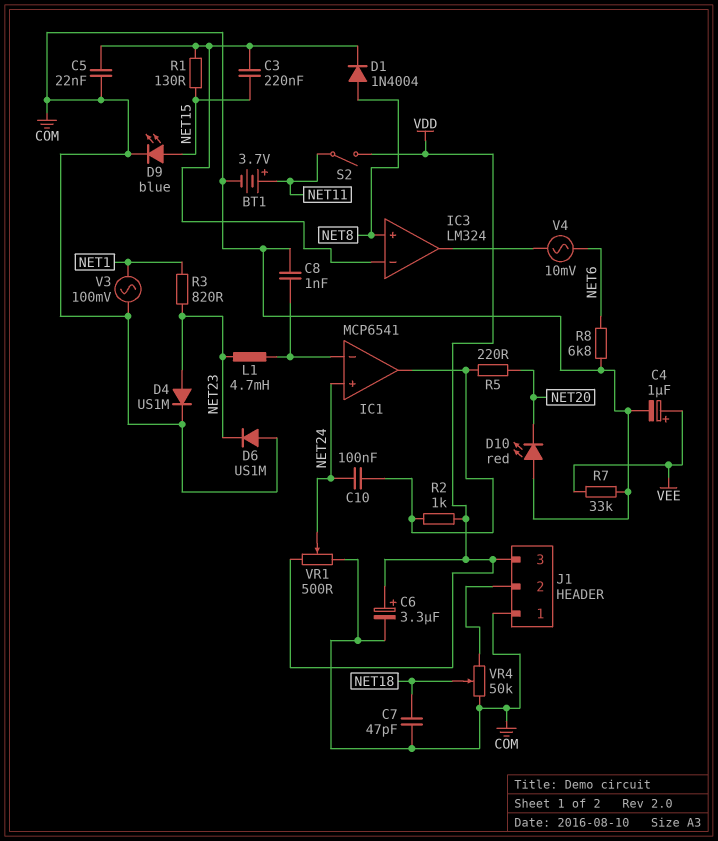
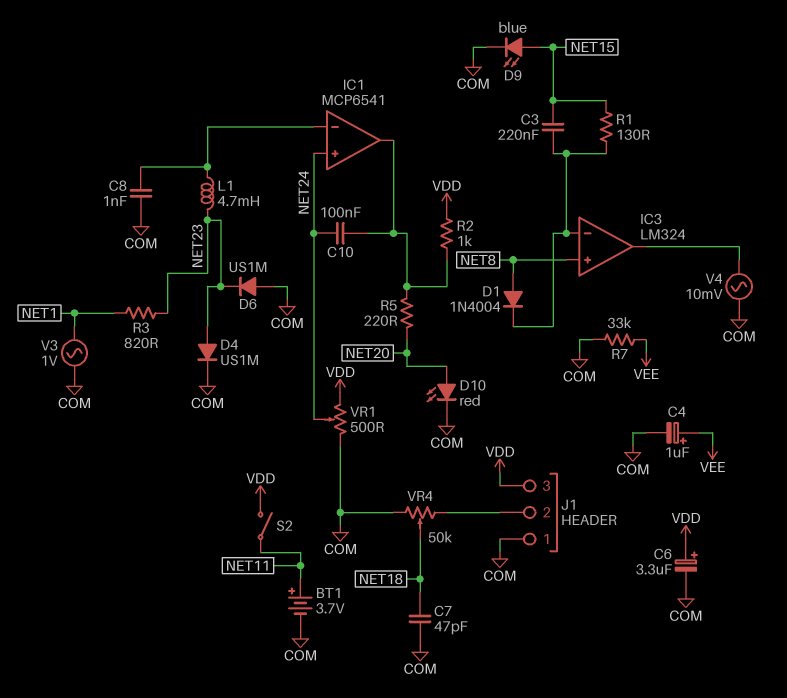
C5: 22nF (COM, IC3/in-) -> none
D10: LED red (A COM, K NET20) -> LED red (A NET20, K COM)
R8: 6.8k (COM, NET6) -> none
V3: AC 100mV (COM, NET1) -> AC 1V (COM, NET1)
V4: AC 10mV (IC3/out, NET6) -> AC 10mV (COM, IC3/out)

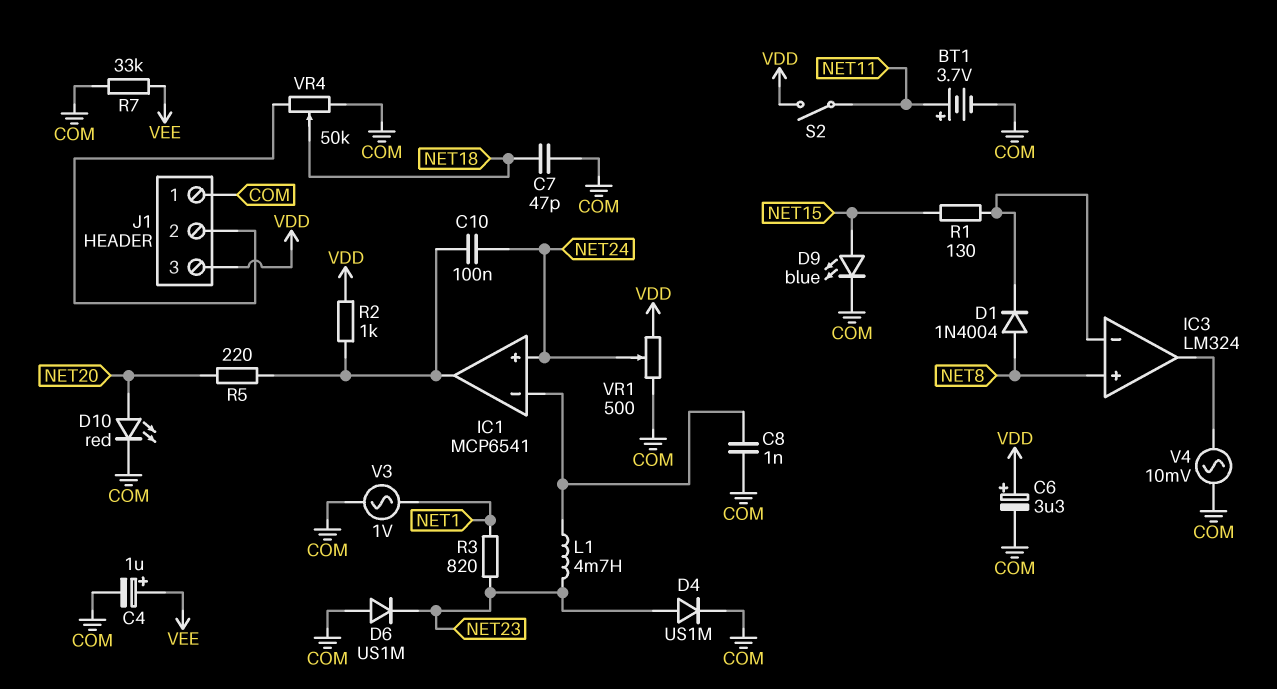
C3: 220nF (IC3/in-, NET15) -> none

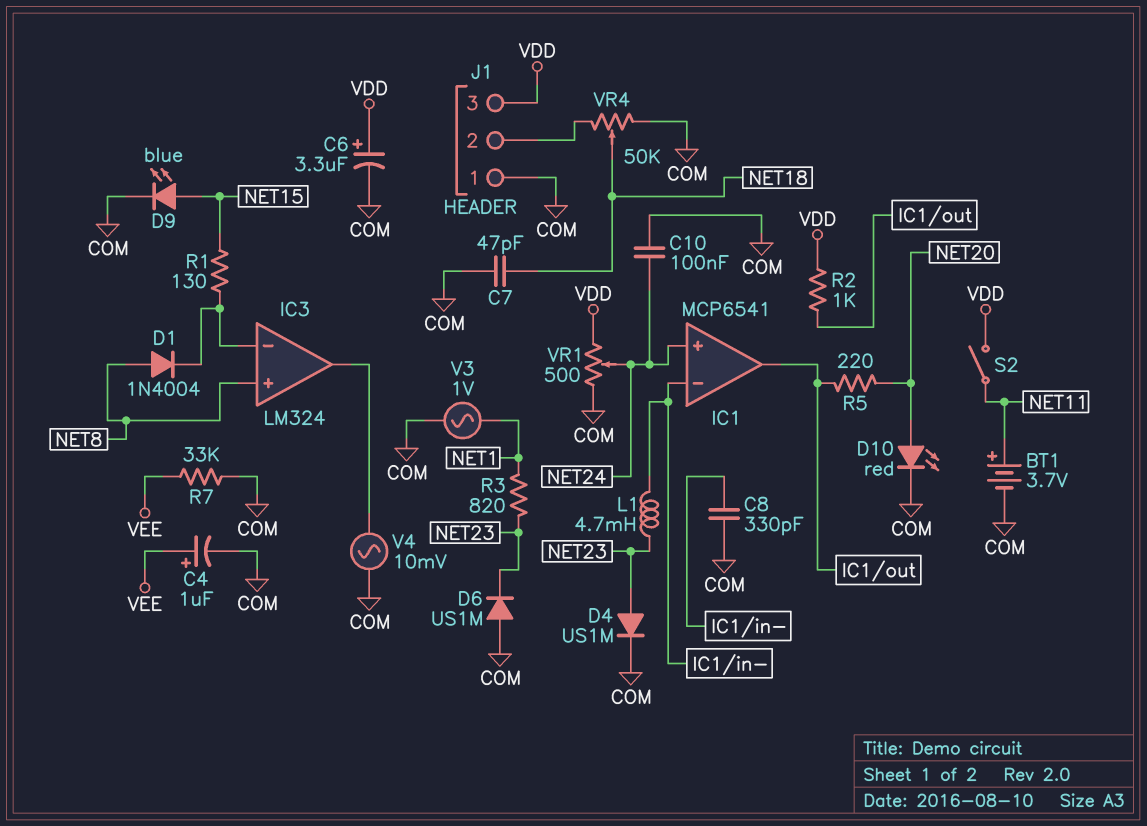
C8: 1nF (COM, IC1/in-) -> 330pF (COM, IC1/in-)
C10: 100nF (IC1/out, NET24) -> 100nF (COM, NET24)

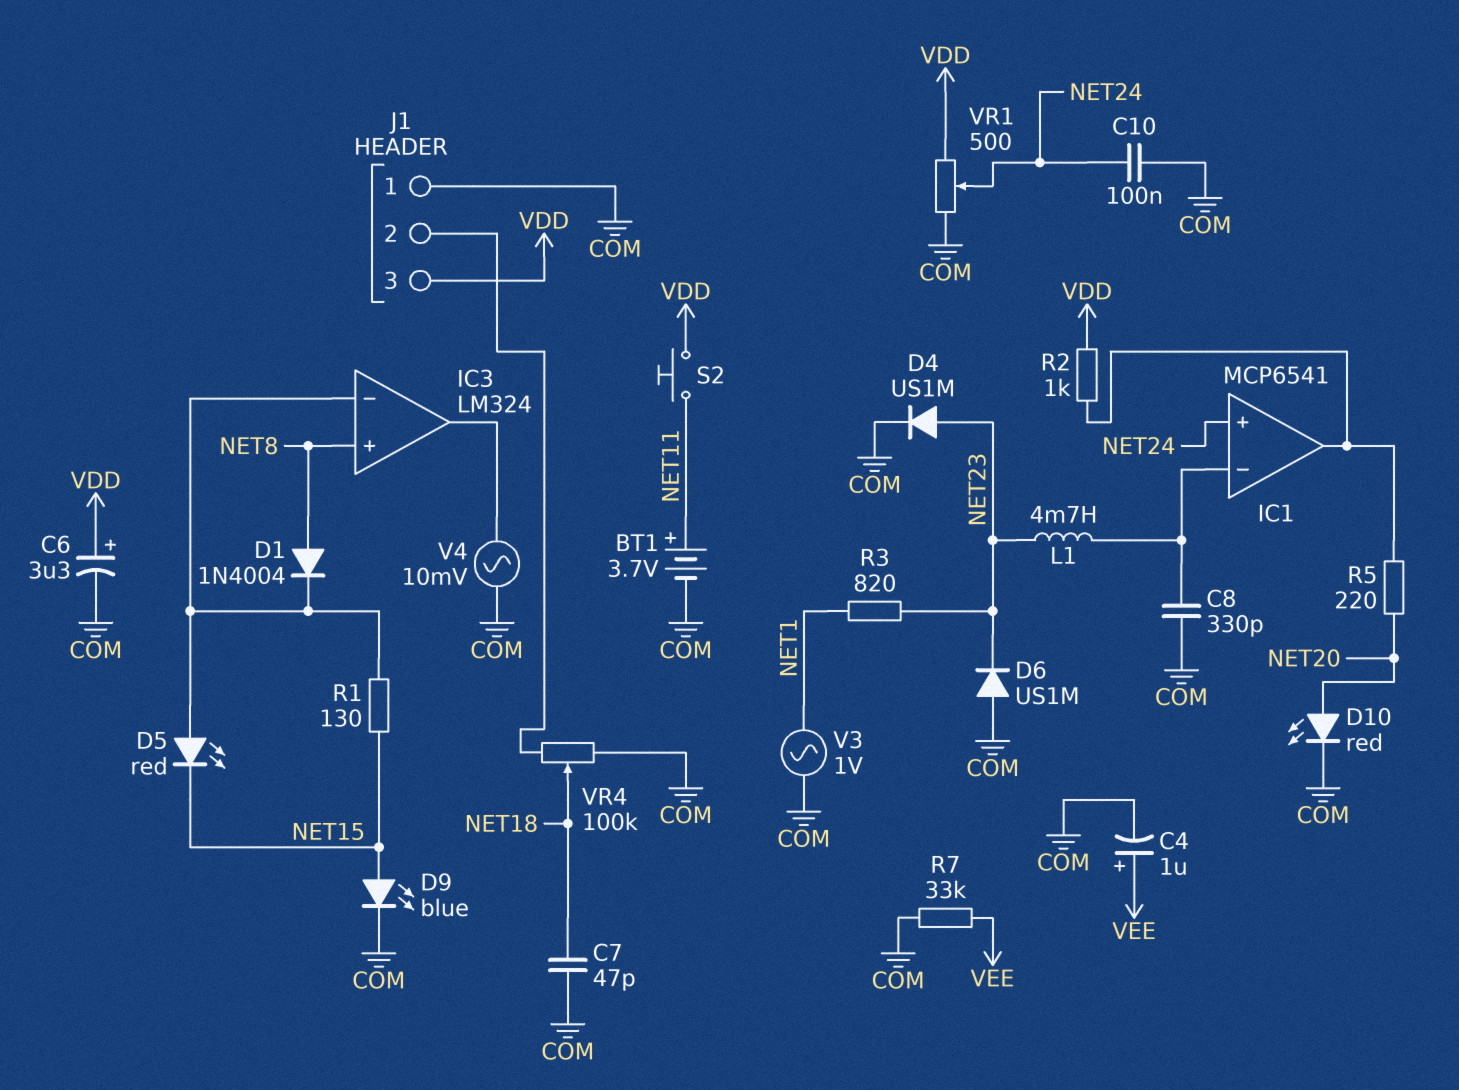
D5: none -> LED red (A IC3/in-, K NET15)
S2: switch (NET11, VDD) -> button (NET11, VDD)
VR4: 50k (COM, J1/2, wiper NET18) -> 100k (COM, J1/2, wiper NET18)

